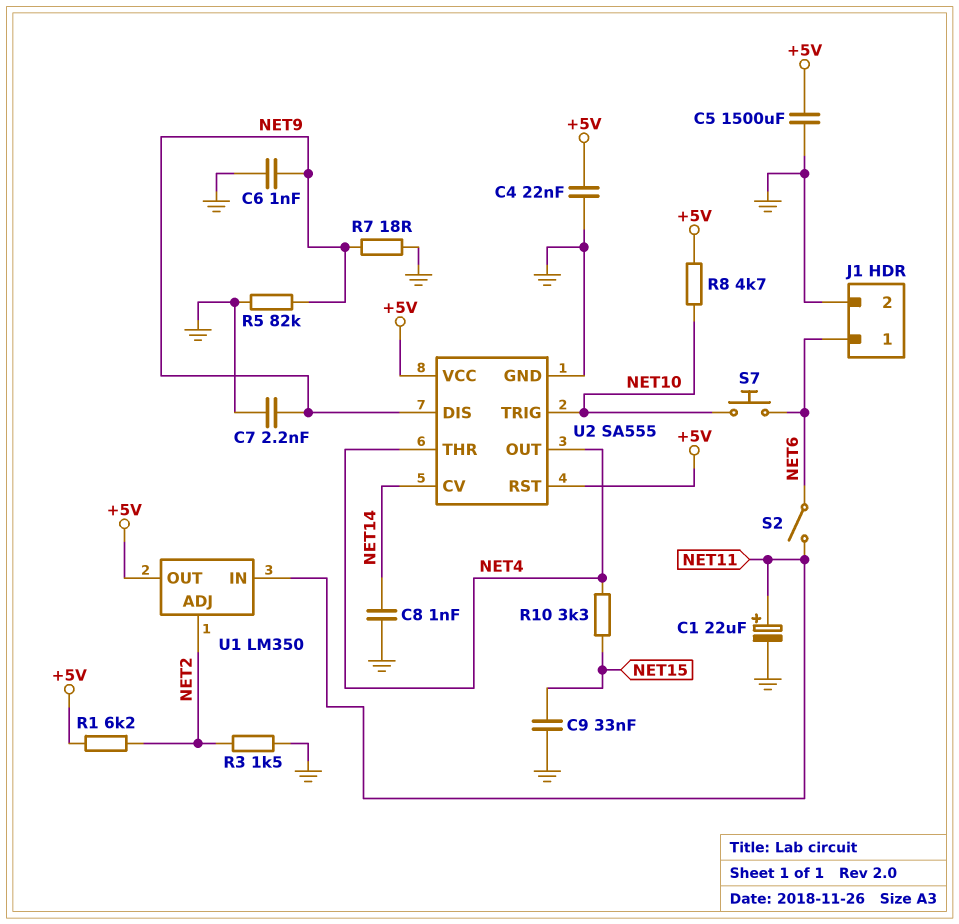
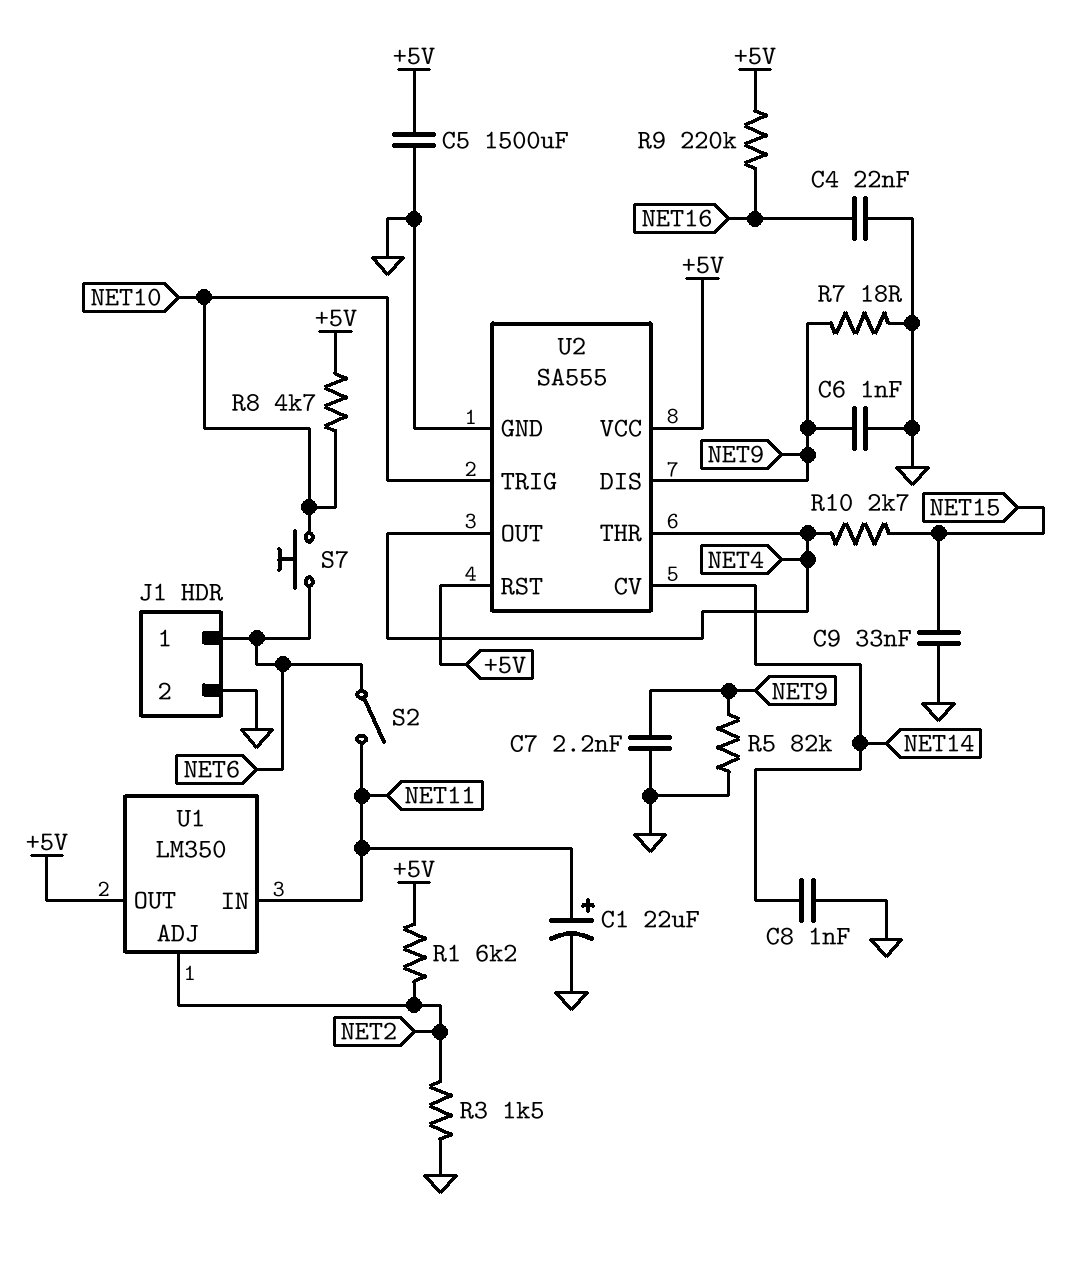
C4: 22nF (+5V, GND) -> 22nF (GND, NET16)
R9: none -> 220k (+5V, NET16)
R10: 3.3k (NET4, NET15) -> 2.7k (NET4, NET15)

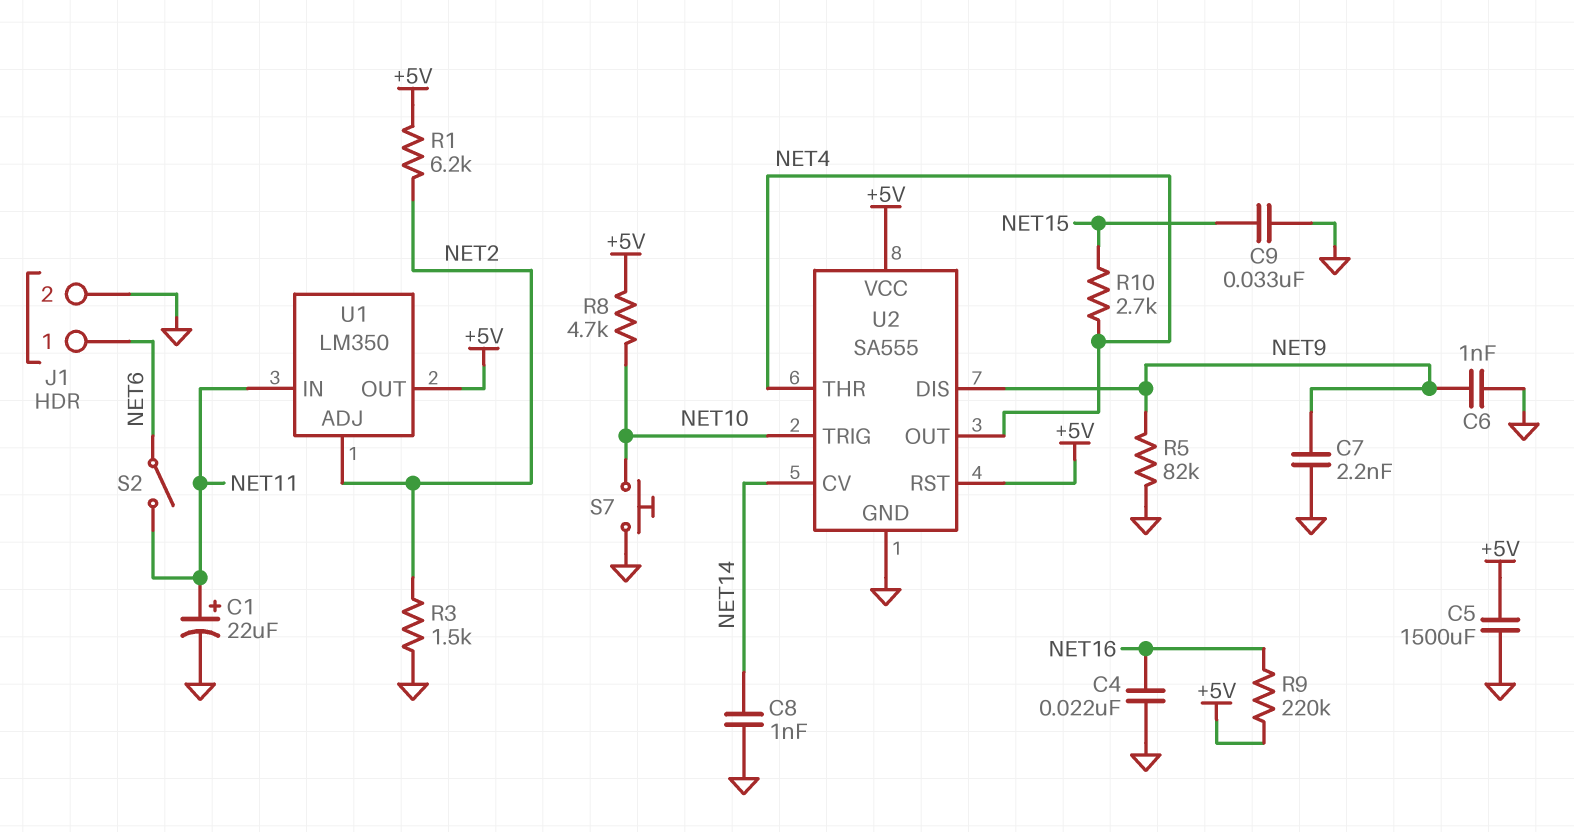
R7: 18 (GND, NET9) -> none
S7: button (NET6, NET10) -> button (GND, NET10)

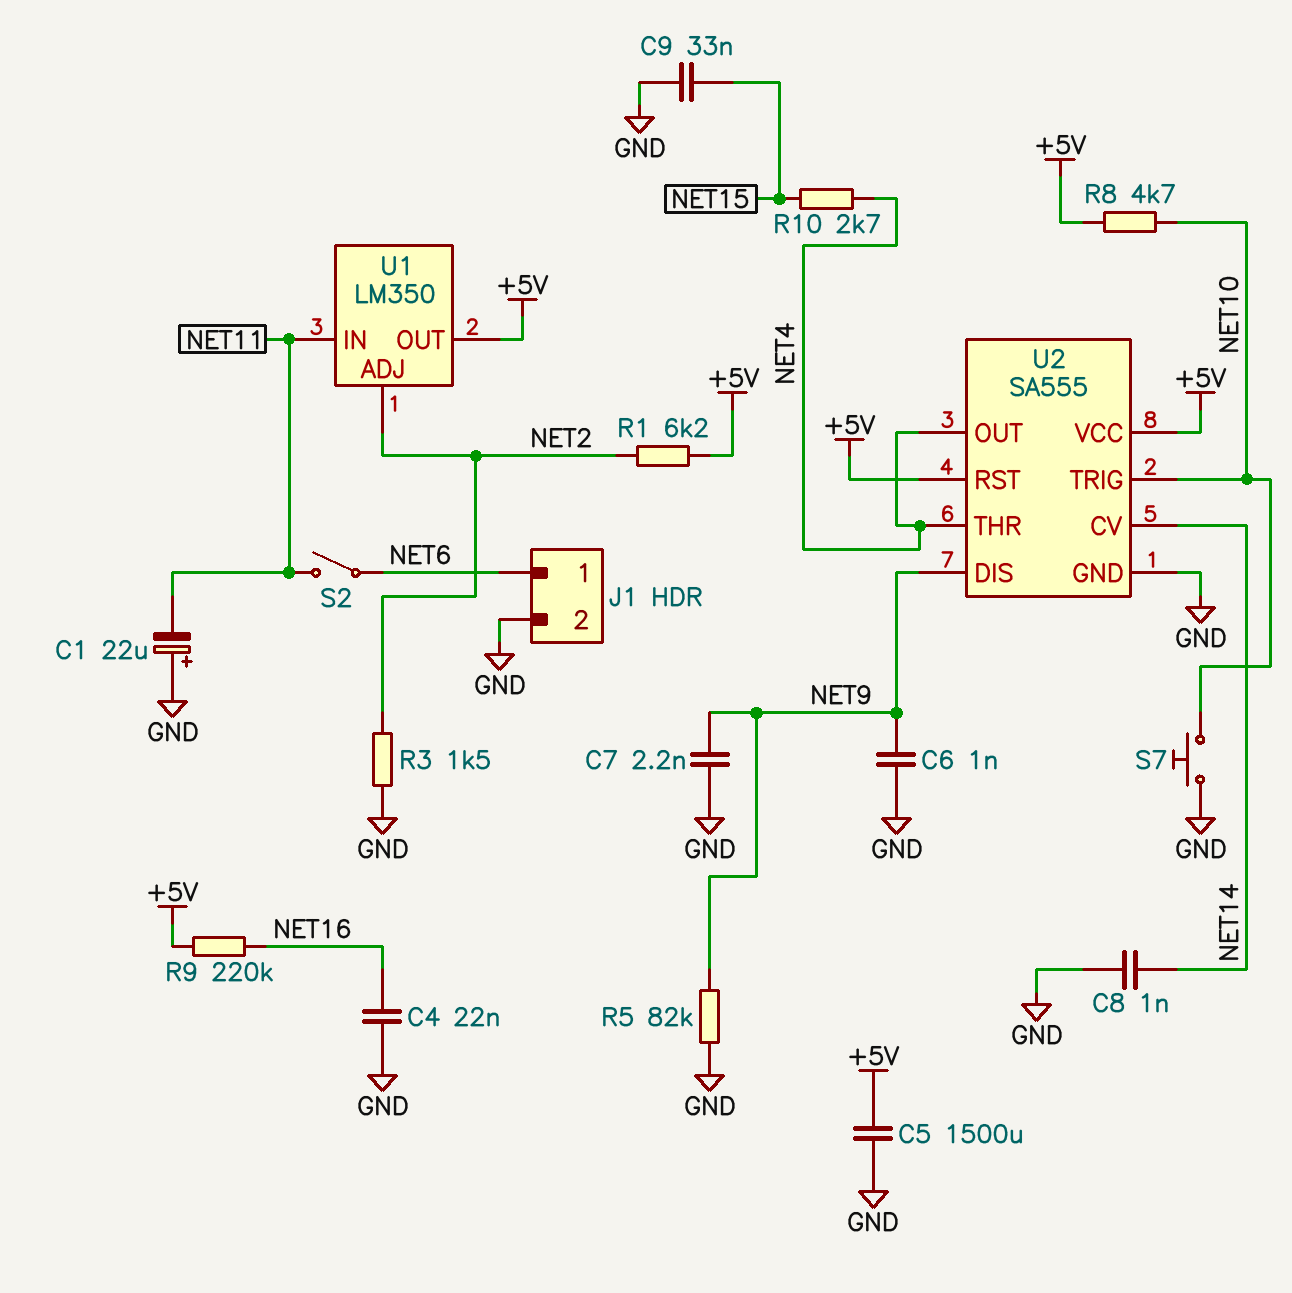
C1: 22uF (plus NET11, minus GND) -> 22uF (plus GND, minus NET11)

